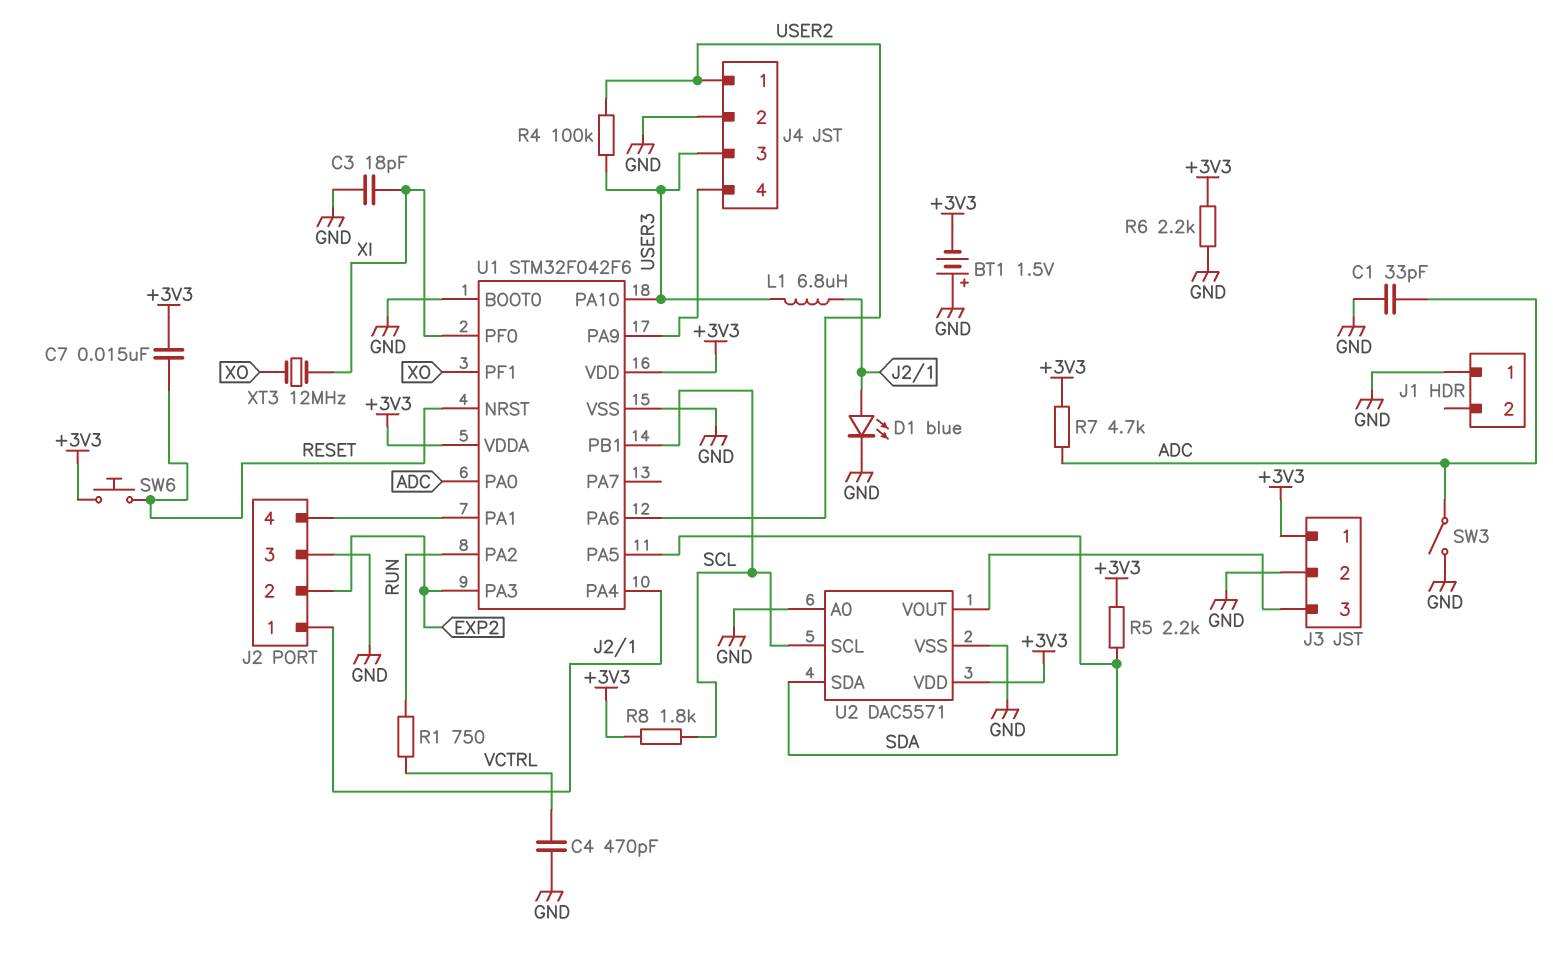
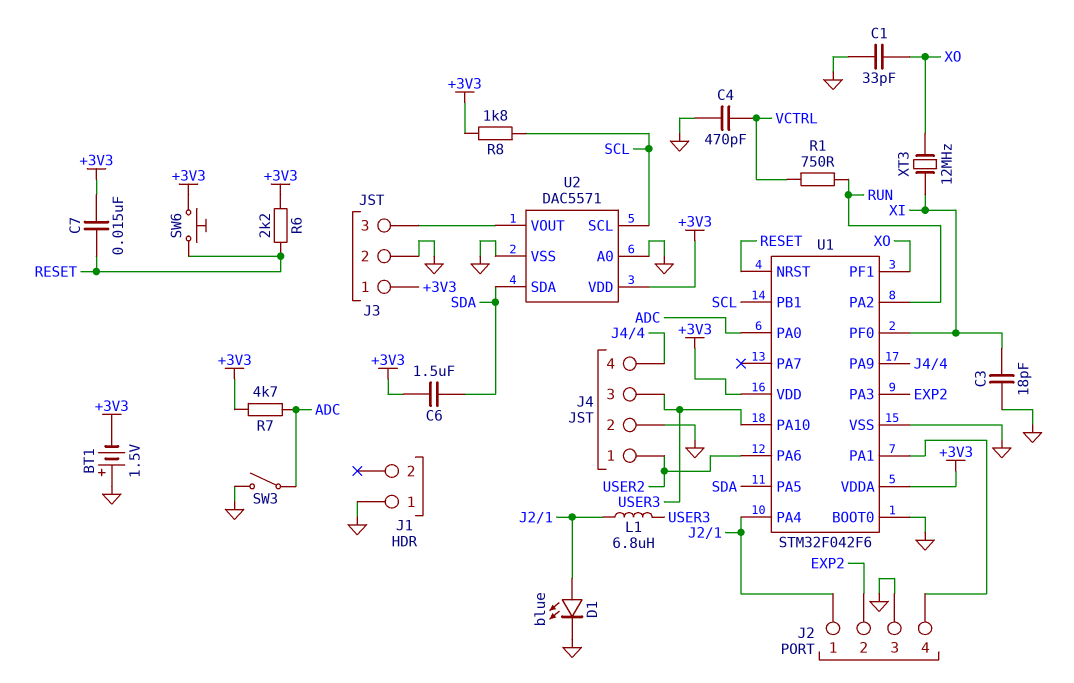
C1: 33pF (ADC, GND) -> 33pF (GND, XO)
C6: none -> 1.5uF (+3V3, SDA)
R4: 100k (USER2, USER3) -> none
R5: 2.2k (+3V3, SDA) -> none
R6: 2.2k (+3V3, GND) -> 2.2k (+3V3, RESET)

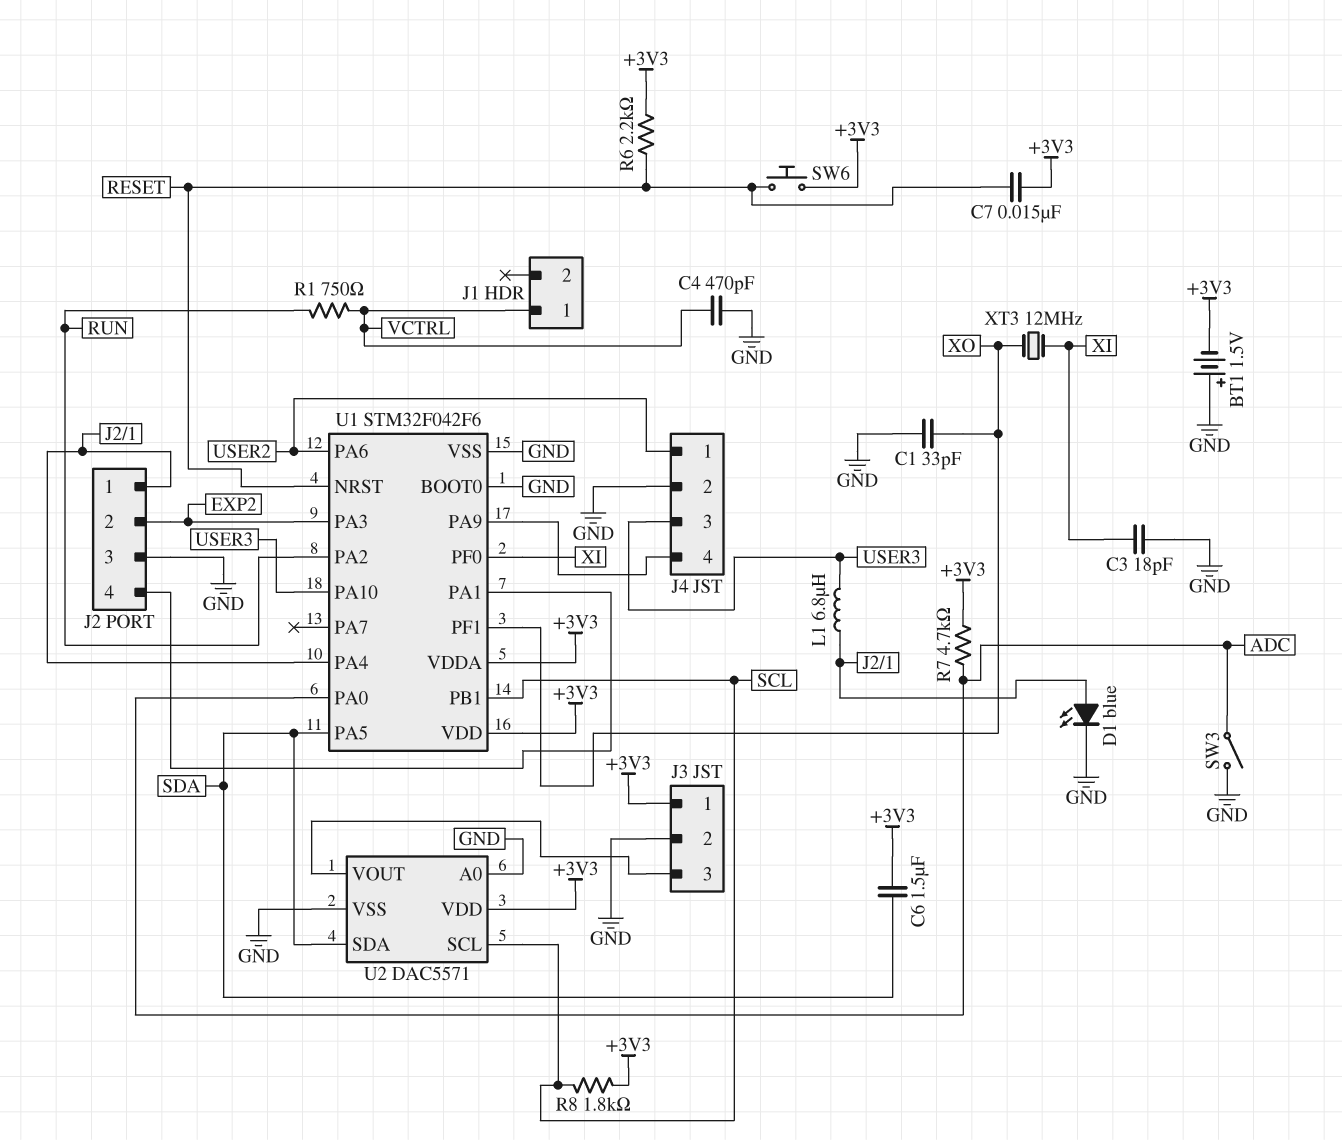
J1 pin 1: GND -> VCTRL

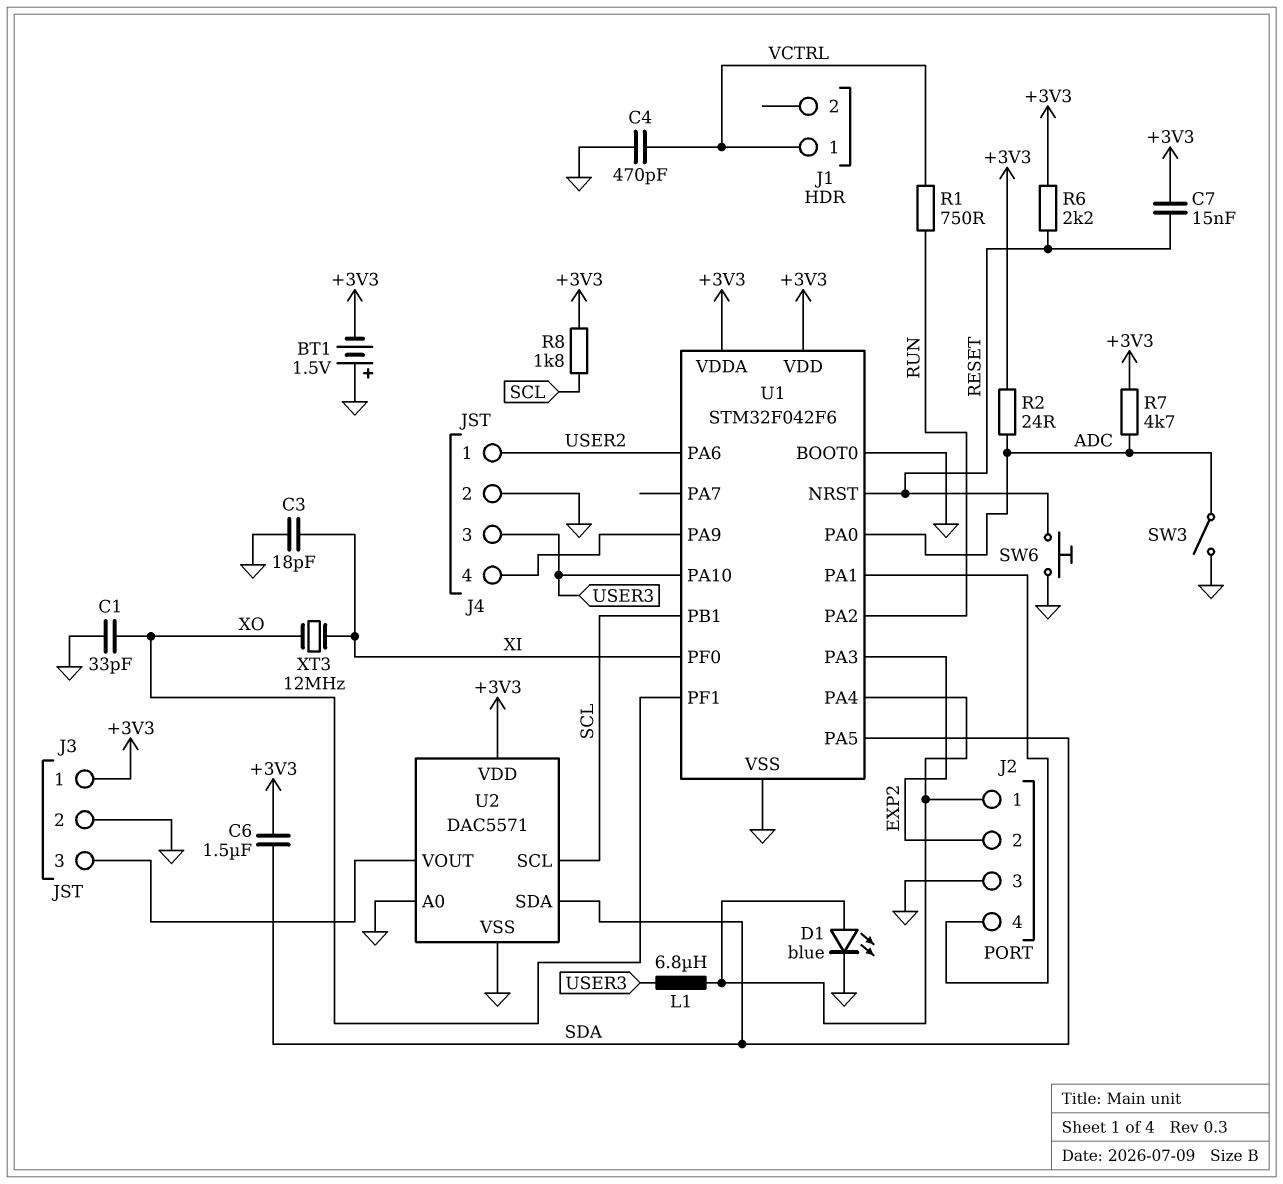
R2: none -> 24 (+3V3, ADC)
SW6: button (+3V3, RESET) -> button (GND, RESET)

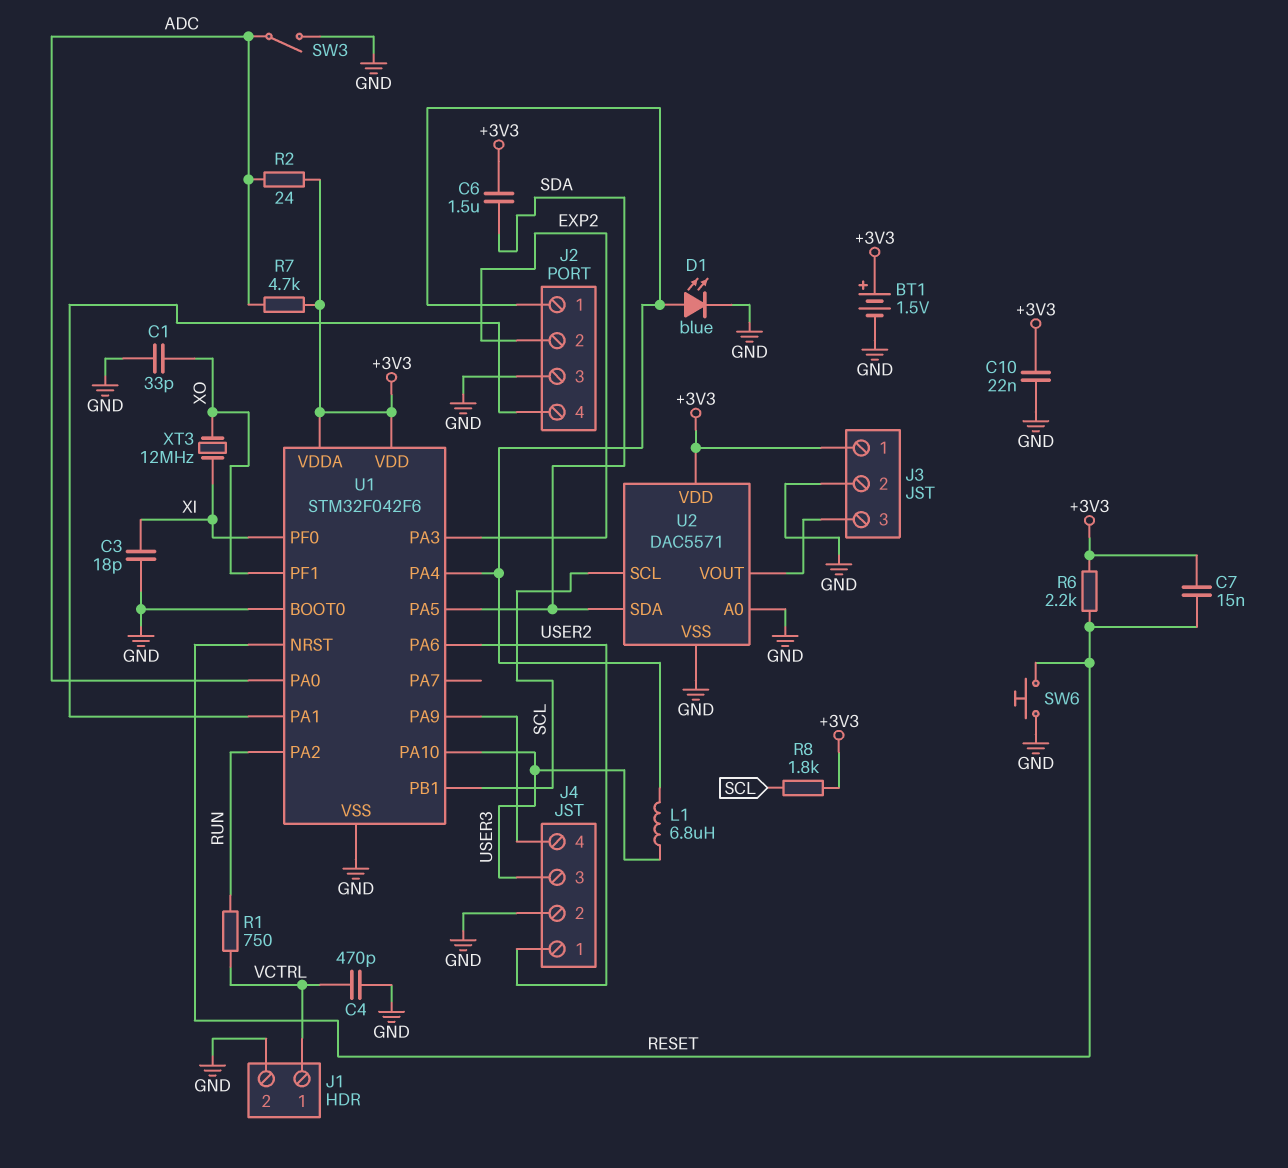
BT1: 1.5V (plus GND, minus +3V3) -> 1.5V (plus +3V3, minus GND)
C10: none -> 22nF (+3V3, GND)
J1 pin 2: none -> GND

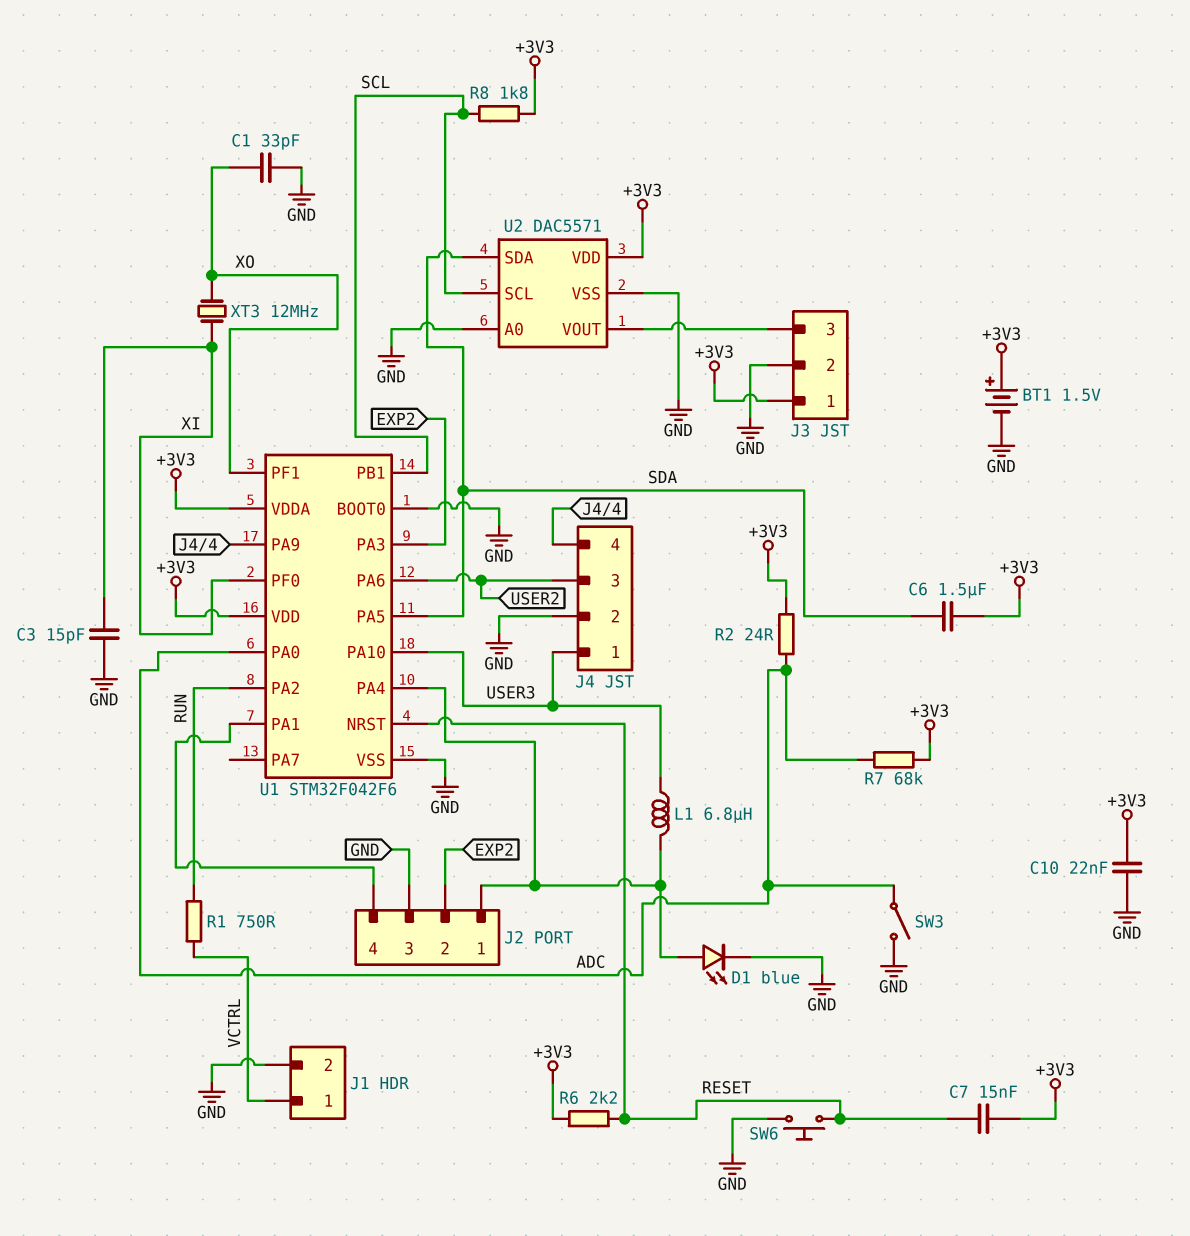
C3: 18pF (GND, XI) -> 15pF (GND, XI)
C4: 470pF (GND, VCTRL) -> none
J4 pin 1: USER2 -> USER3
J4 pin 3: USER3 -> USER2
R7: 4.7k (+3V3, ADC) -> 68k (+3V3, ADC)

